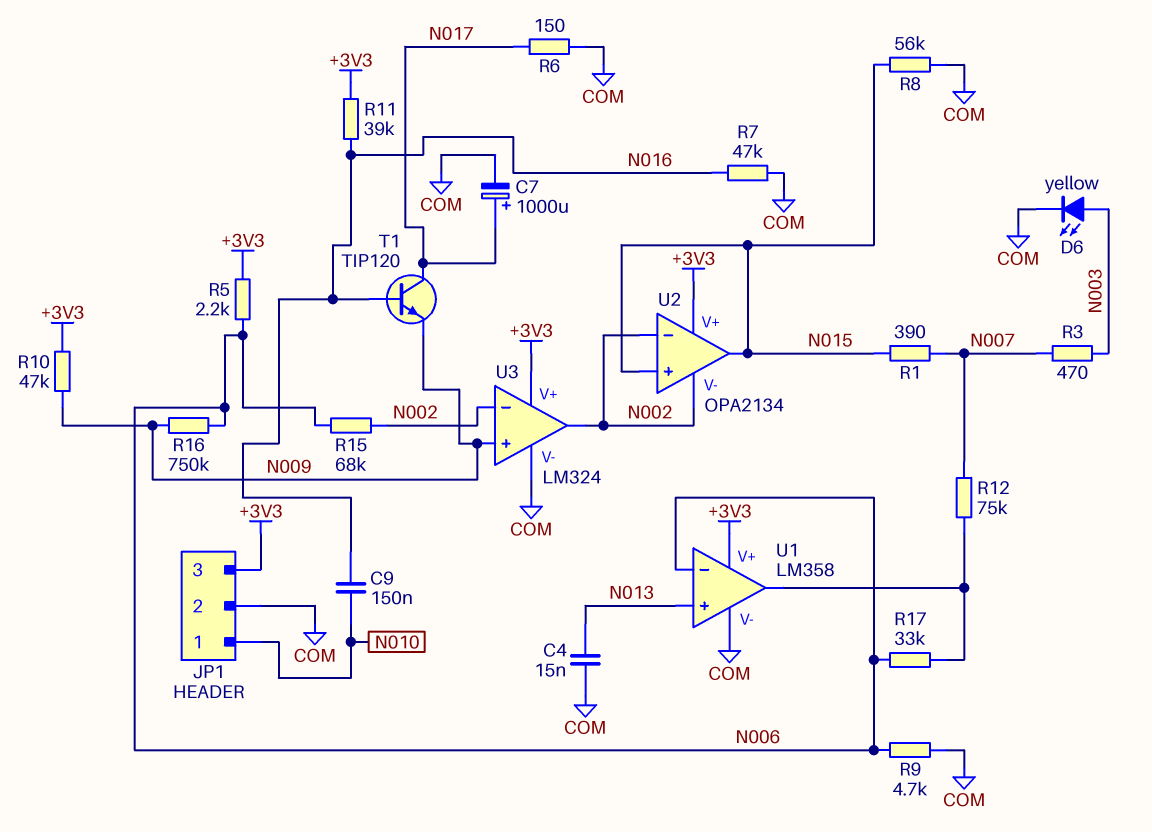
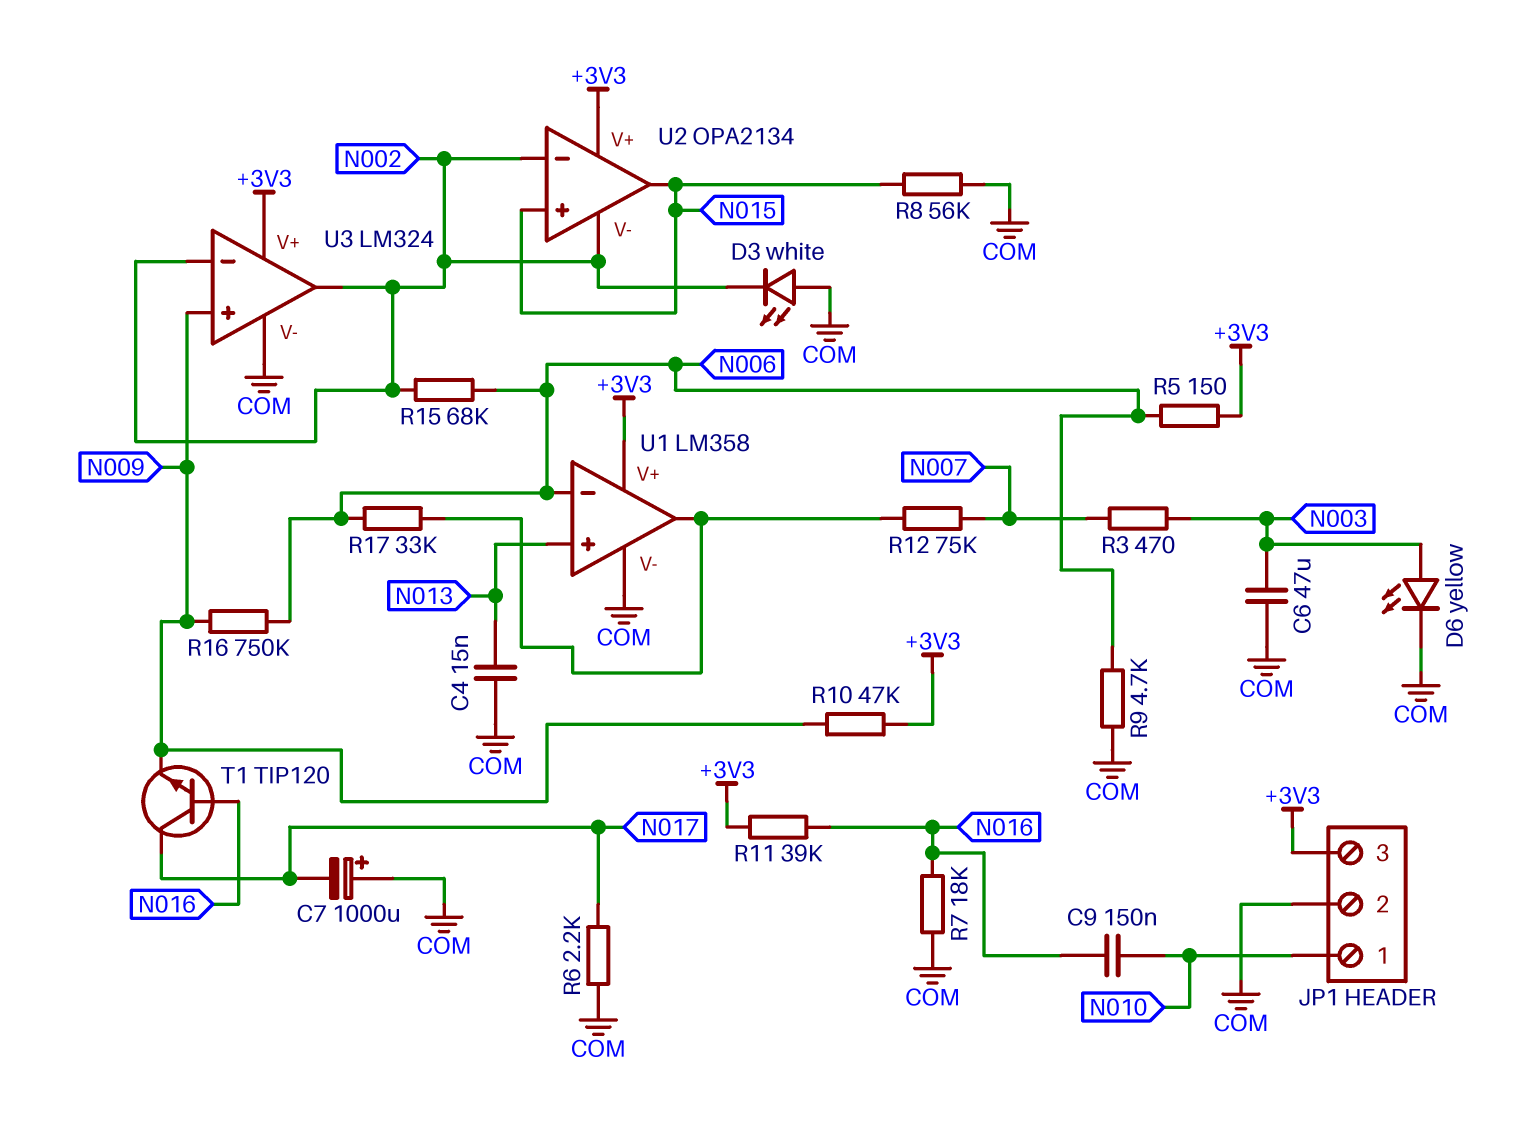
C6: none -> 47uF (COM, N003)
C7: 1000uF (plus N017, minus COM) -> 1000uF (plus COM, minus N017)
D3: none -> LED white (A COM, K N002)
R1: 390 (N007, N015) -> none
R5: 2.2k (+3V3, N006) -> 150 (+3V3, N006)
R6: 150 (COM, N017) -> 2.2k (COM, N017)
R7: 47k (COM, N016) -> 18k (COM, N016)

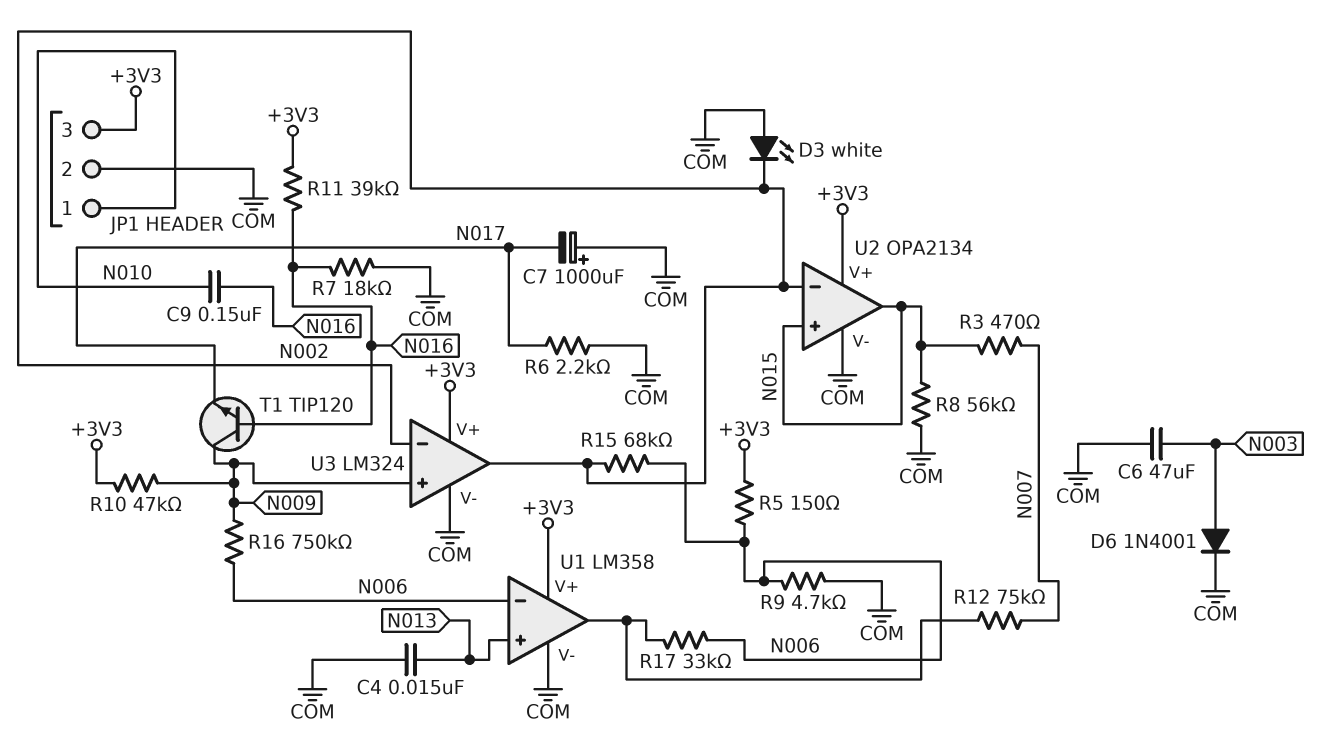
D6: LED yellow (A N003, K COM) -> diode 1N4001 (A N003, K COM)
R3: 470 (N003, N007) -> 470 (N007, N015)
T1: NPN TIP120 (B N016, C N017, E N009) -> NPN TIP120 (B N016, C N009, E N017)
U2 pin V-: N002 -> COM

